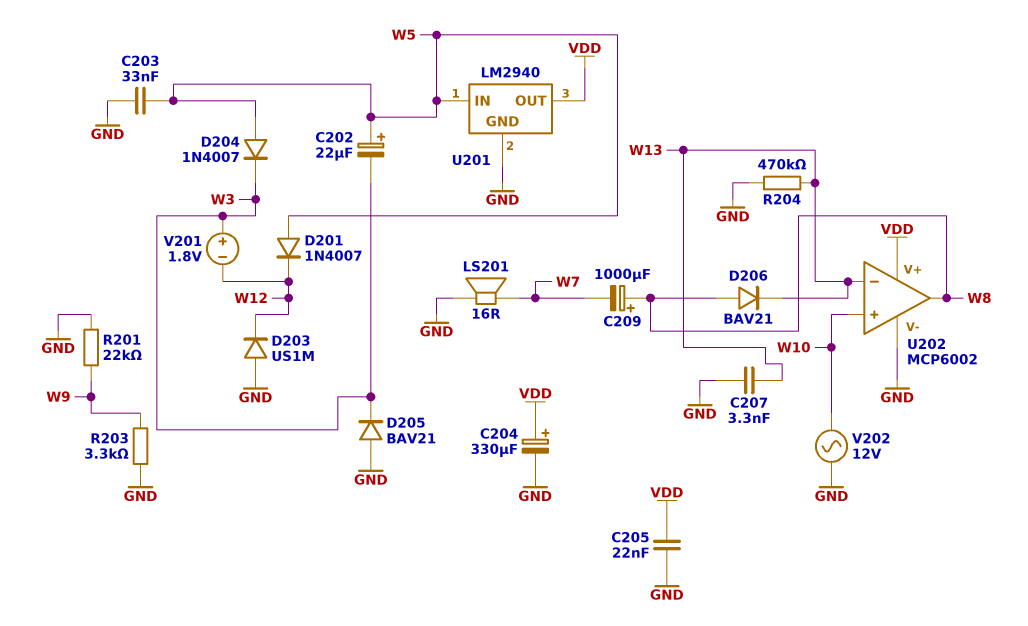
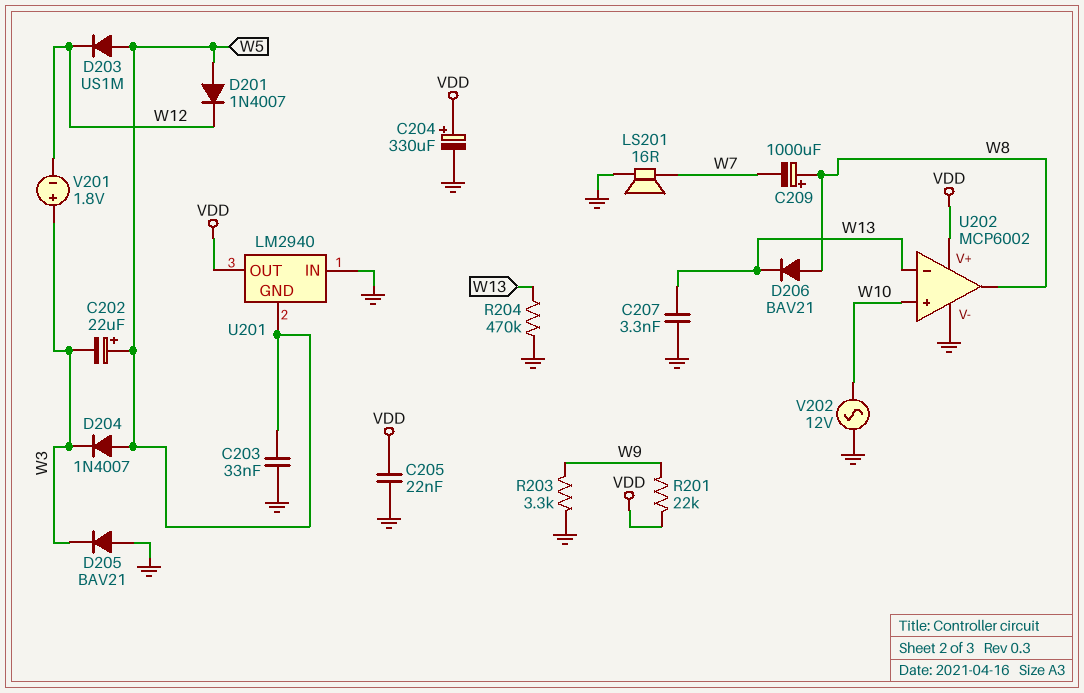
D203: diode US1M (A GND, K W12) -> diode US1M (A W5, K W12)
R201: 22k (GND, W9) -> 22k (VDD, W9)
U201 pin GND: GND -> W5
U201 pin IN: W5 -> GND

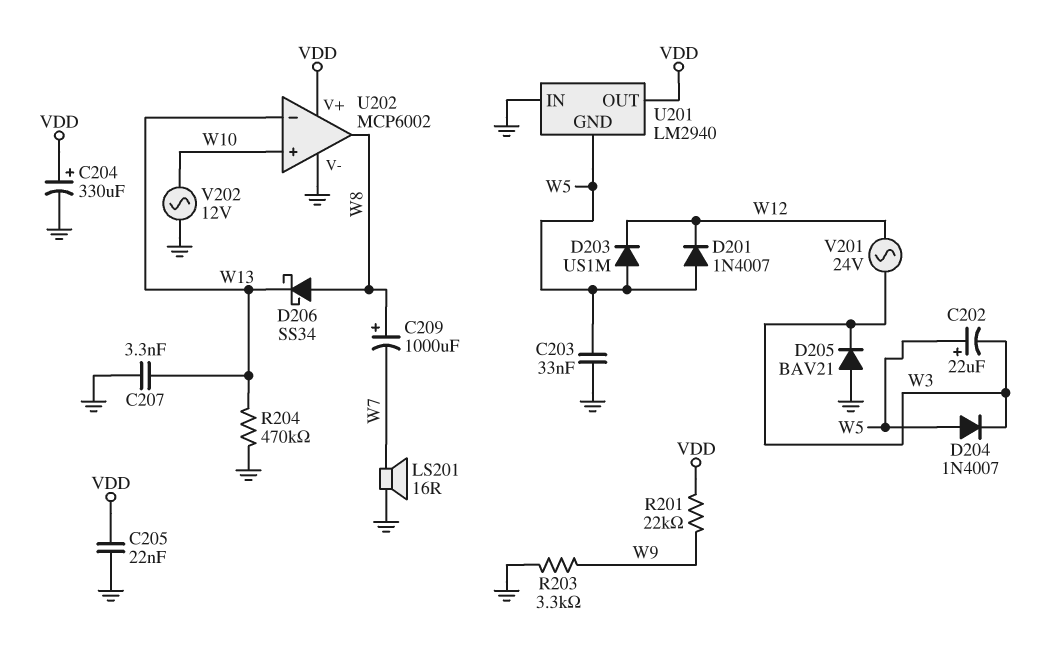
D206: diode BAV21 (A W8, K W13) -> schottky SS34 (A W8, K W13)
V201: 1.8V (plus W3, minus W12) -> AC 24V (W3, W12)

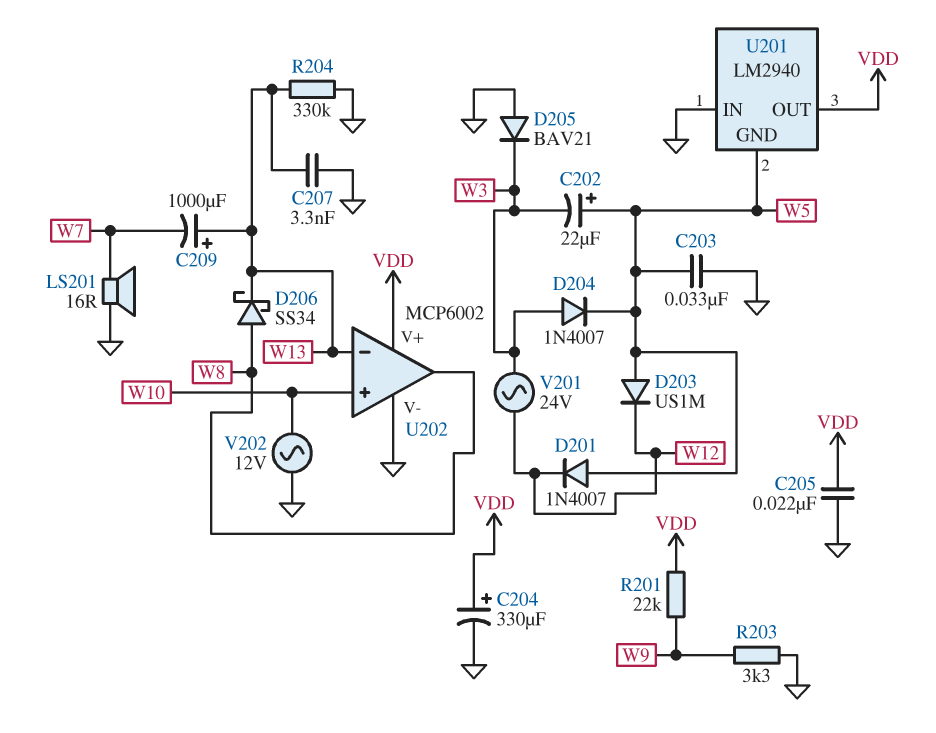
C209: 1000uF (plus W8, minus W7) -> 1000uF (plus W13, minus W7)
D204: diode 1N4007 (A W5, K W3) -> diode 1N4007 (A W3, K W5)
R204: 470k (GND, W13) -> 330k (GND, W13)

